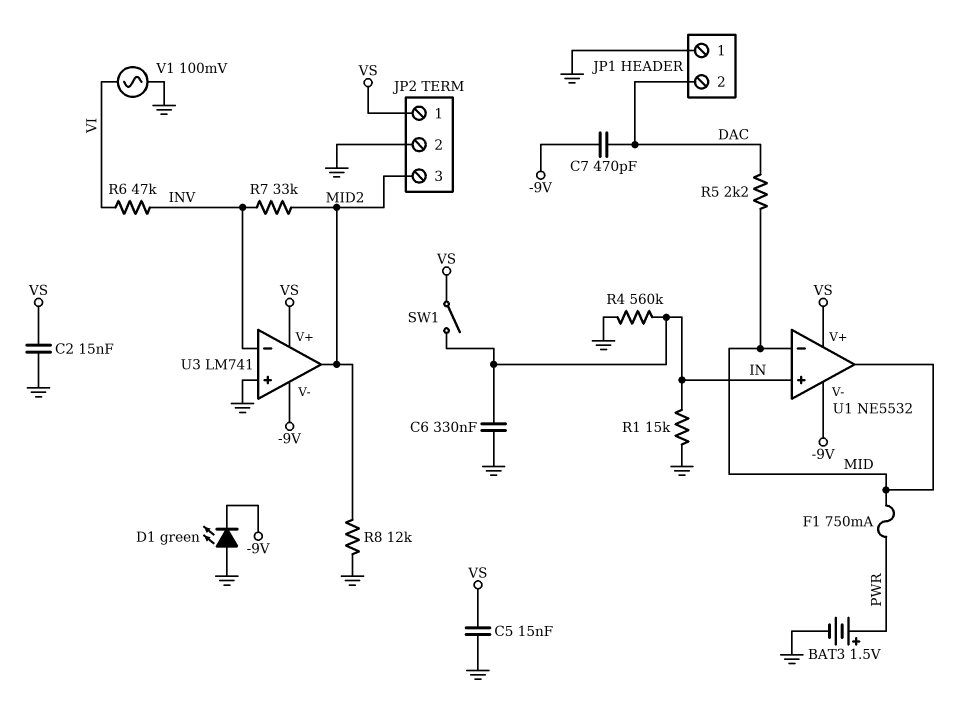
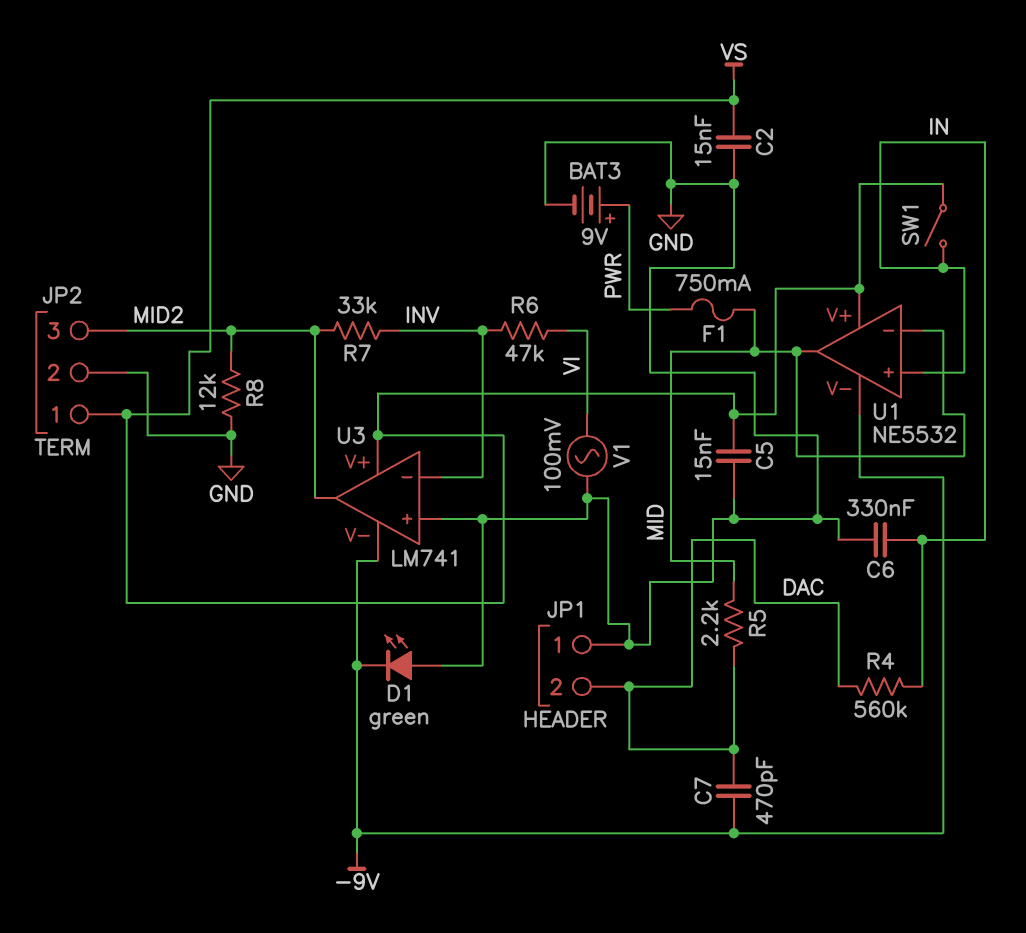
BAT3: 1.5V (plus PWR, minus GND) -> 9V (plus PWR, minus GND)
R1: 15k (GND, IN) -> none
R4: 560k (GND, IN) -> 560k (DAC, IN)

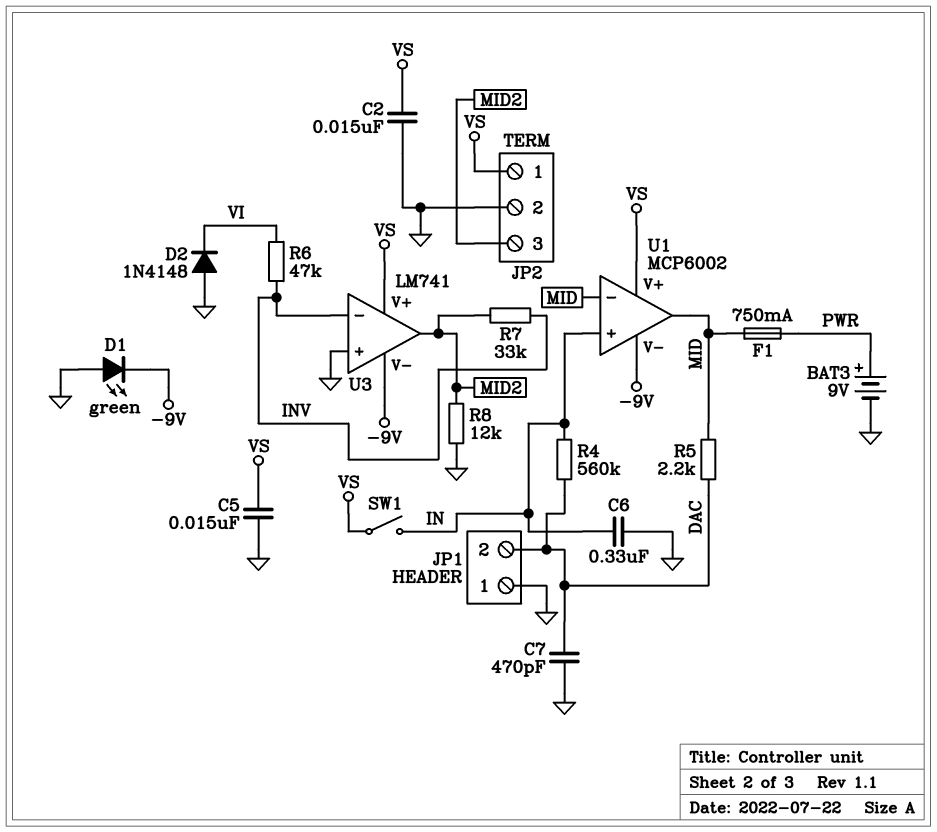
C7: 470pF (-9V, DAC) -> 470pF (DAC, GND)
D2: none -> diode 1N4148 (A GND, K VI)
U1: NE5532 -> MCP6002
V1: AC 100mV (GND, VI) -> none

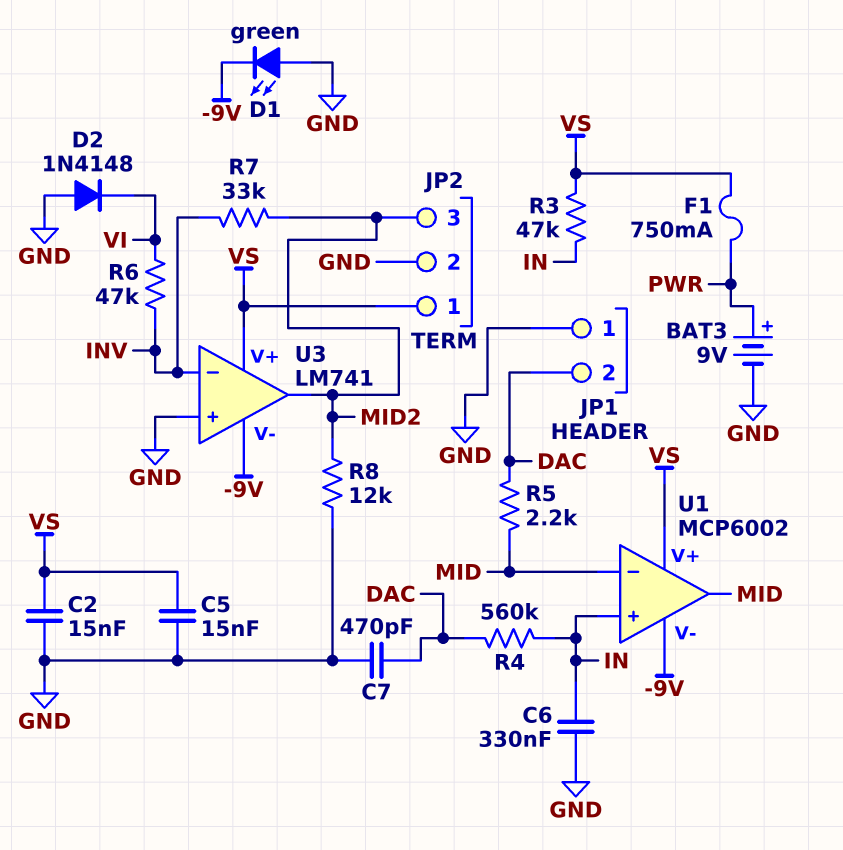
F1: 750mA (MID, PWR) -> 750mA (PWR, VS)
R3: none -> 47k (IN, VS)
SW1: switch (IN, VS) -> none

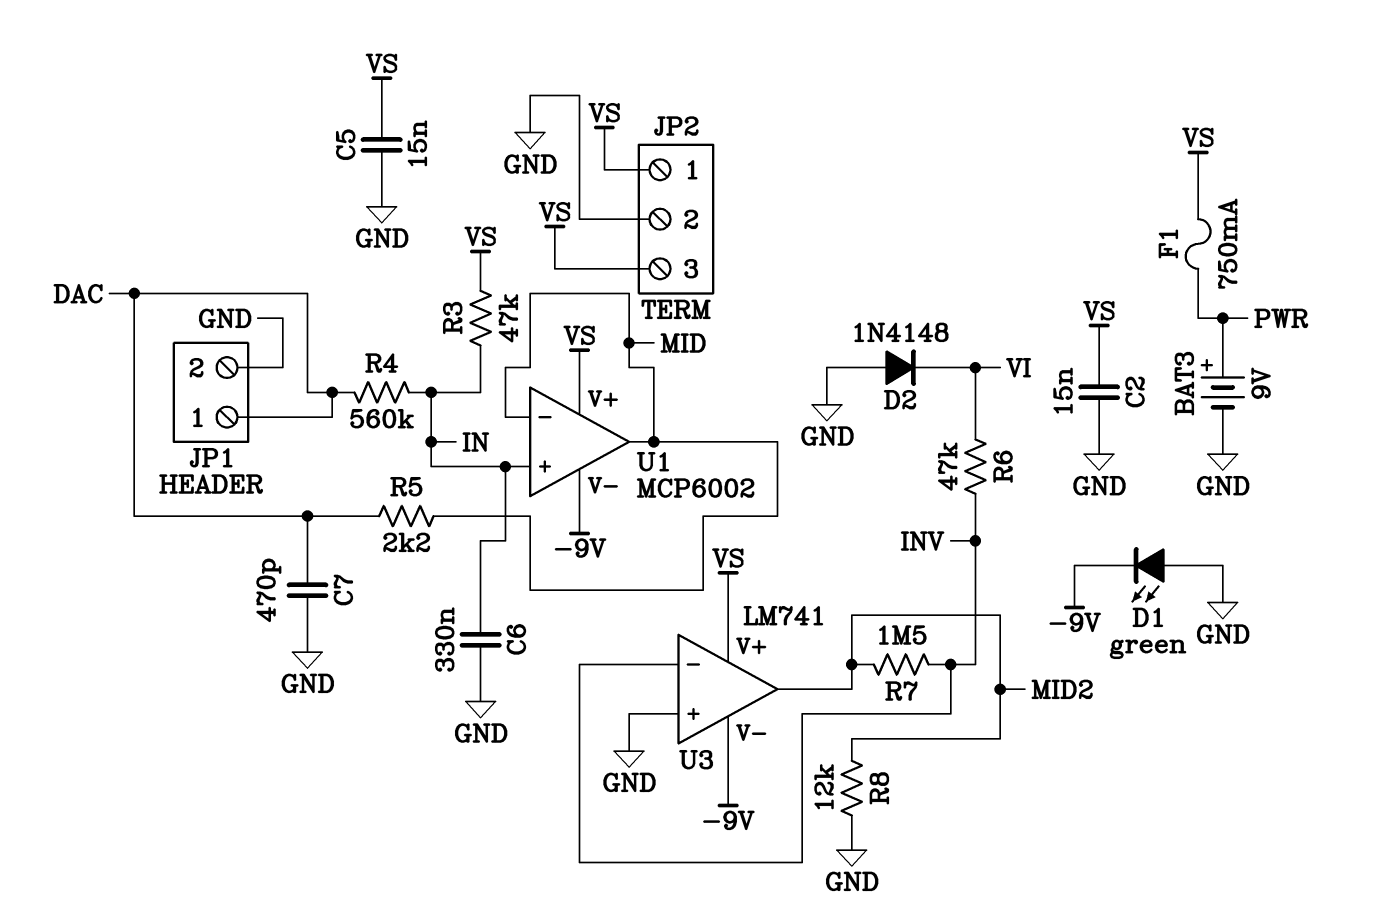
JP1 pin 1: GND -> DAC
JP1 pin 2: DAC -> GND
JP2 pin 3: MID2 -> VS
R7: 33k (INV, MID2) -> 1.5M (INV, MID2)

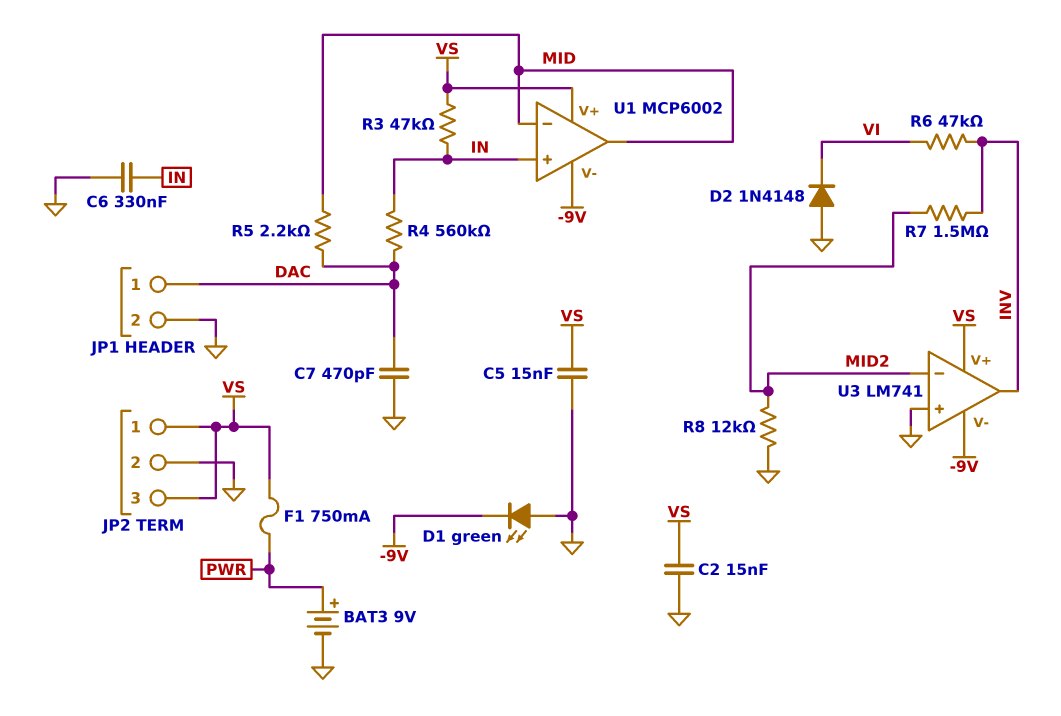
U3 pin in-: INV -> MID2
U3 pin out: MID2 -> INV

